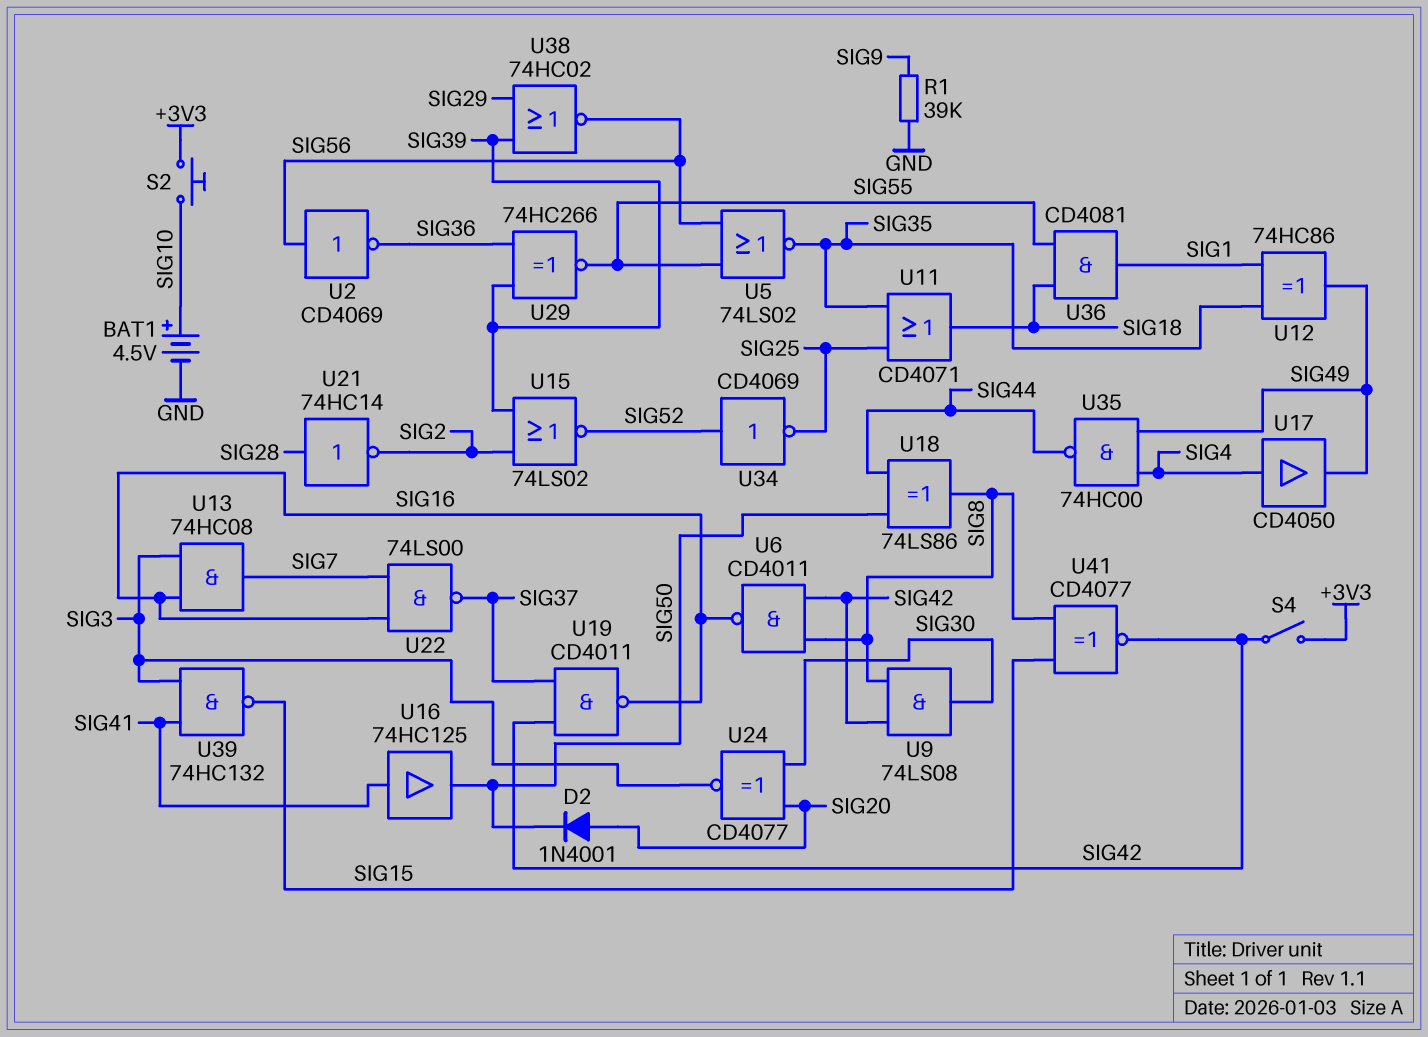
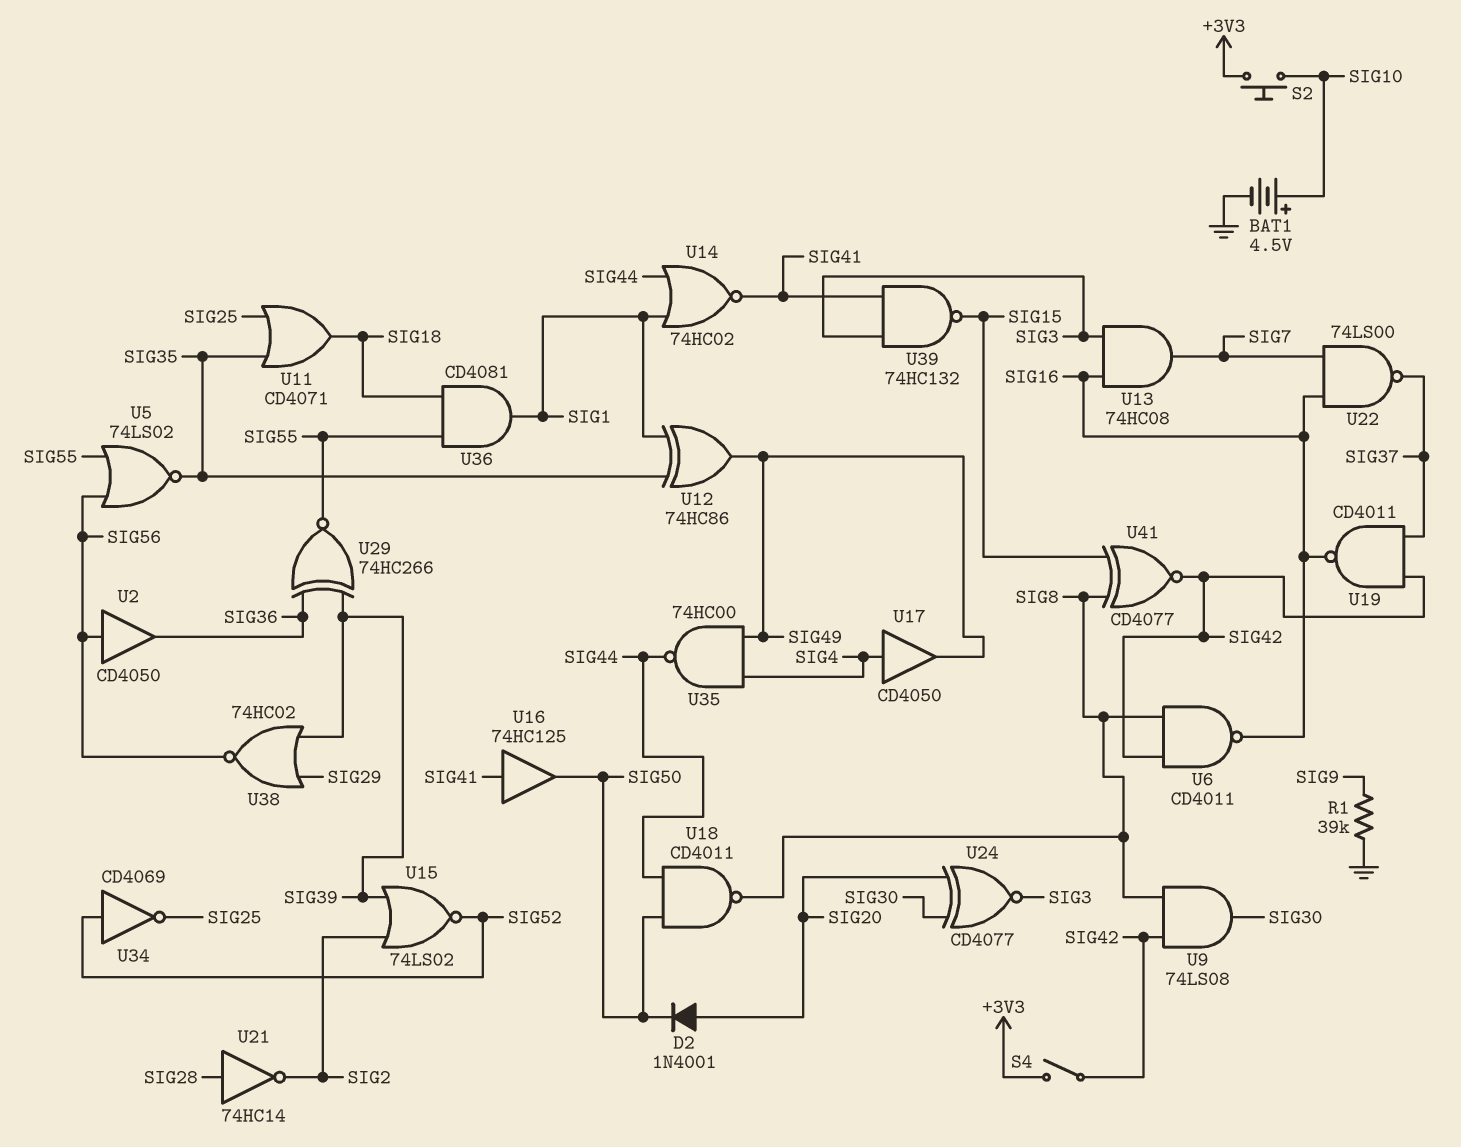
U2: NOT CD4069 (in SIG56, out SIG36) -> buffer CD4050 (in SIG56, out SIG36)
U14: none -> NOR 74HC02 (in SIG1, in SIG44, out SIG41)
U18: XOR 74LS86 (in SIG44, in SIG50, out SIG8) -> NAND CD4011 (in SIG44, in SIG50, out SIG8)

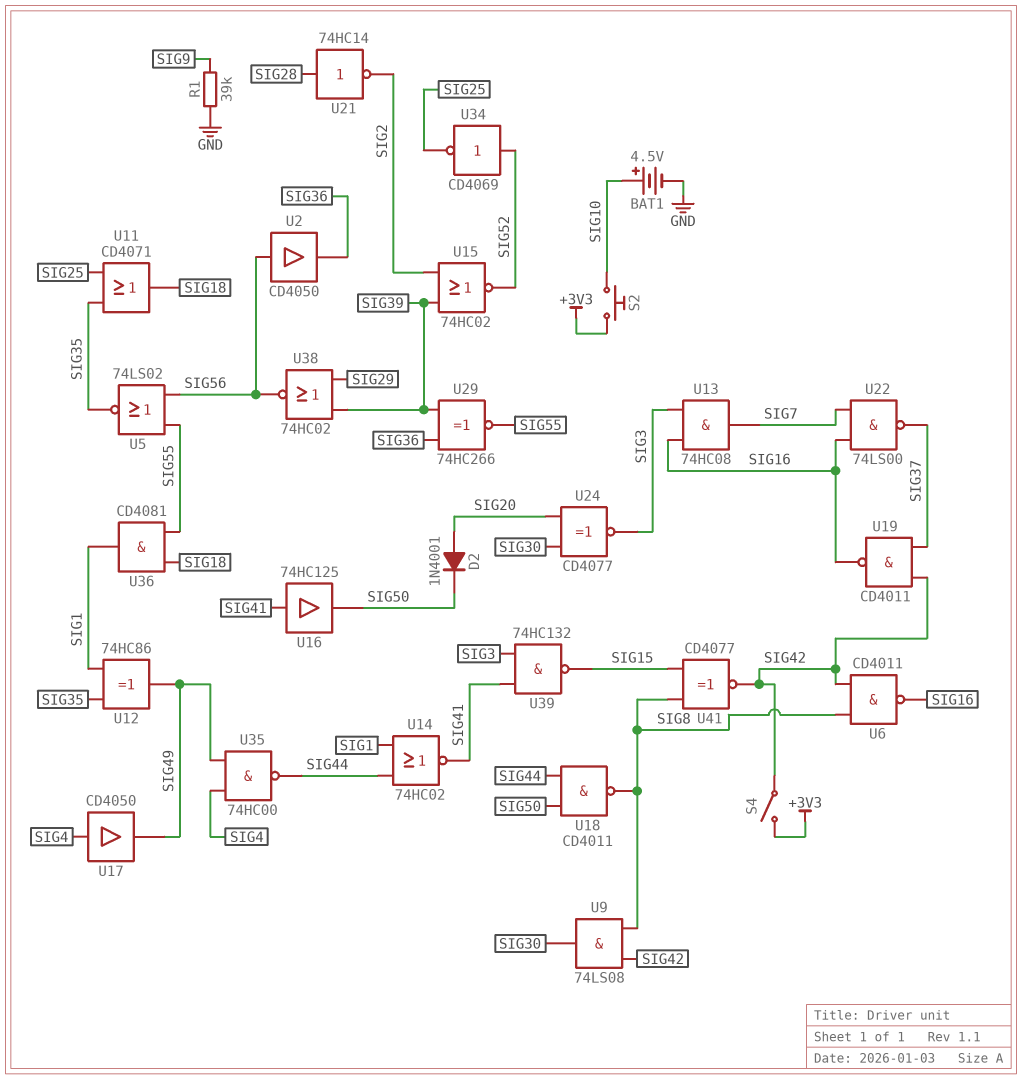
U15: NOR 74LS02 (in SIG2, in SIG39, out SIG52) -> NOR 74HC02 (in SIG2, in SIG39, out SIG52)

